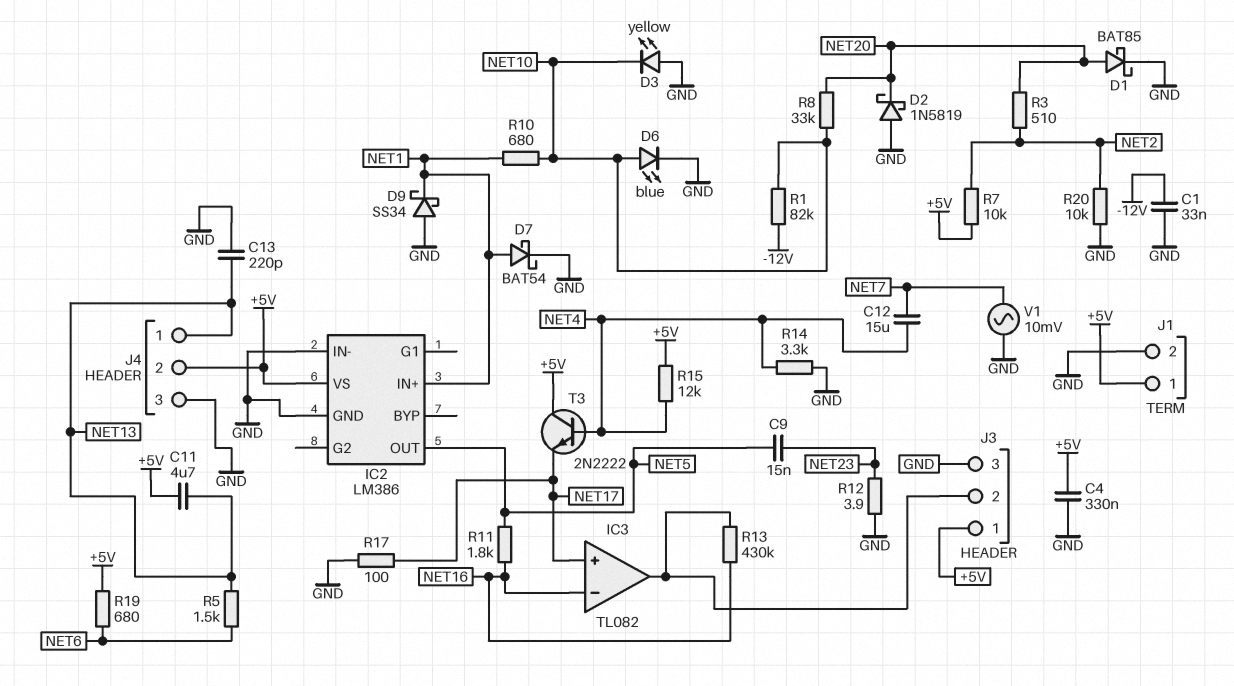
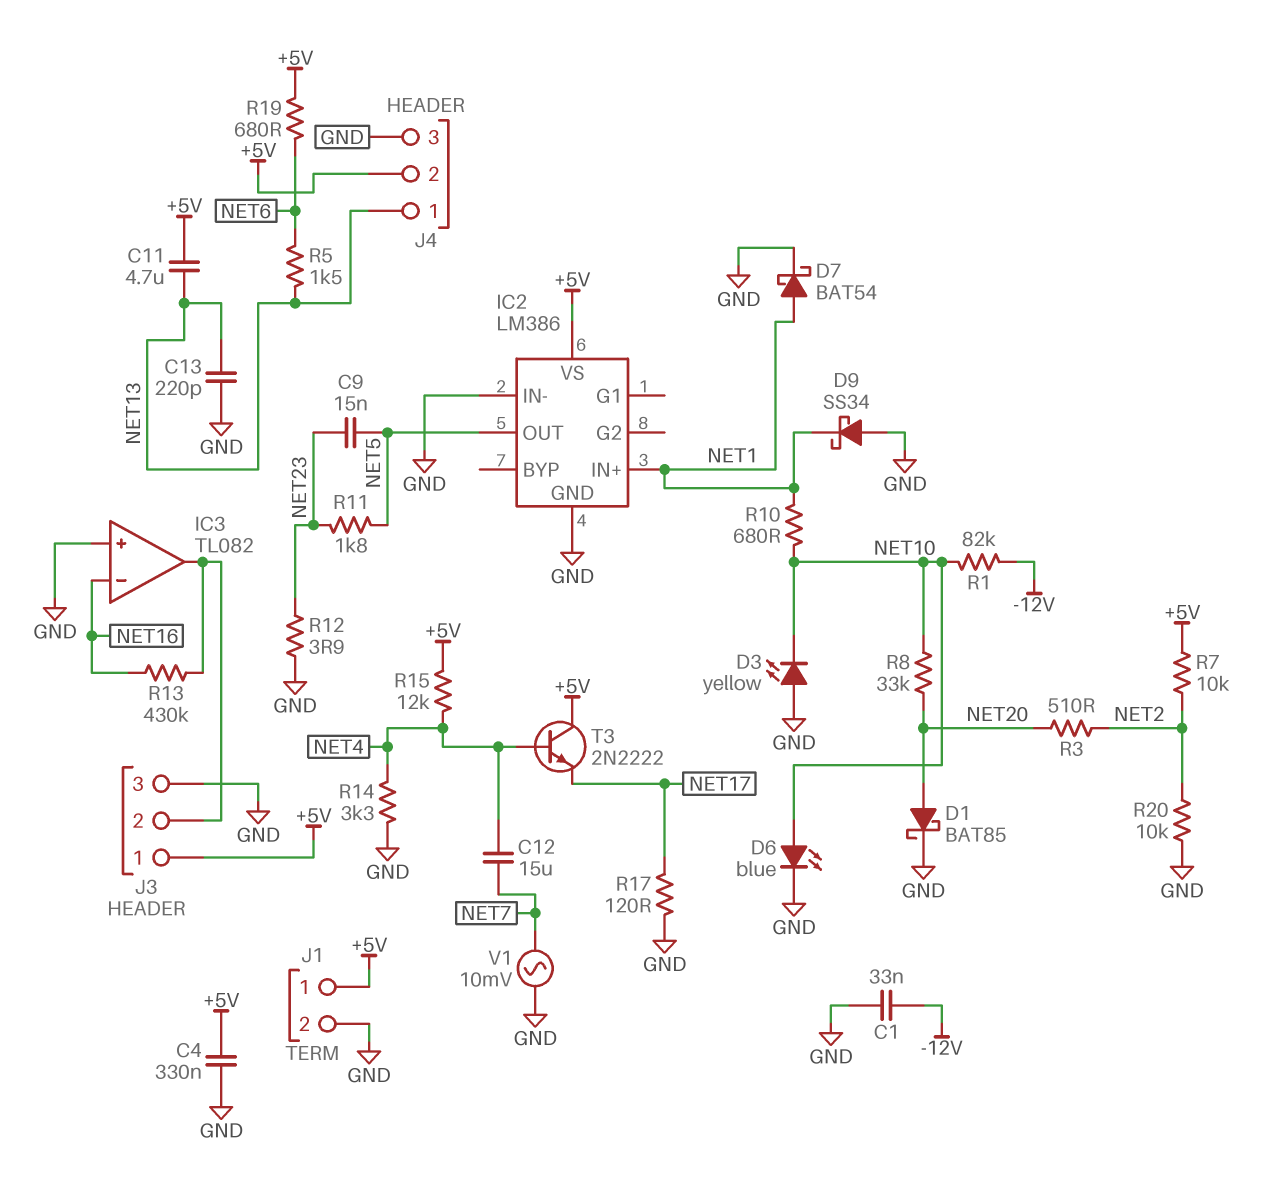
D2: schottky 1N5819 (A GND, K NET20) -> none
IC3 pin in+: NET17 -> GND
R11: 1.8k (NET5, NET16) -> 1.8k (NET5, NET23)
R17: 100 (GND, NET17) -> 120 (GND, NET17)

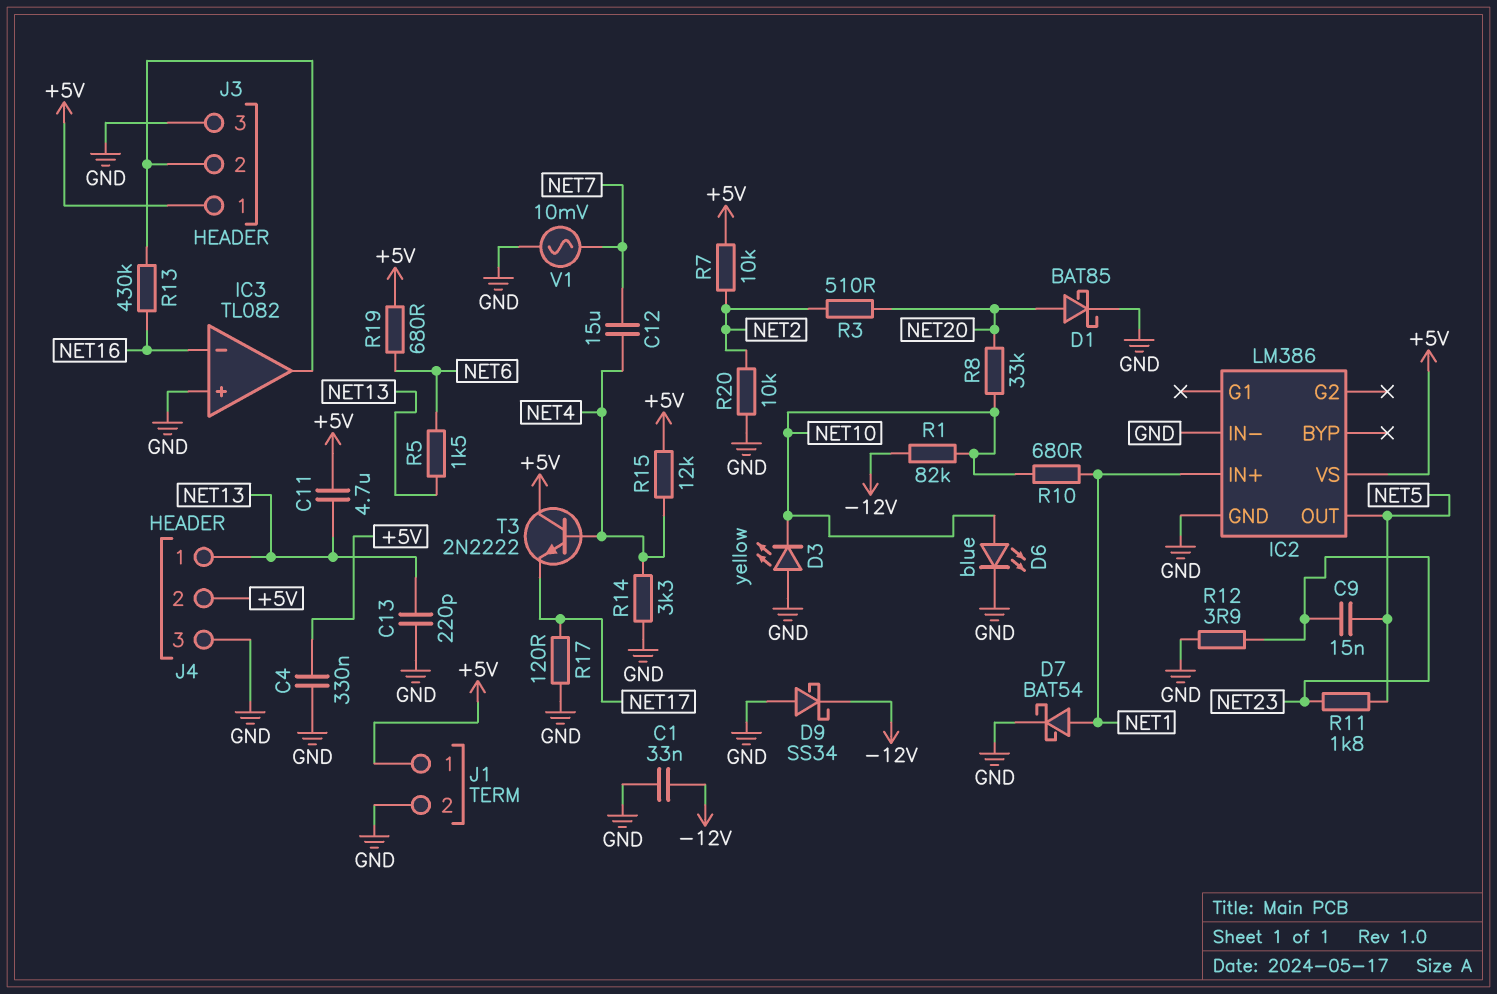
D9: schottky SS34 (A GND, K NET1) -> schottky SS34 (A GND, K -12V)

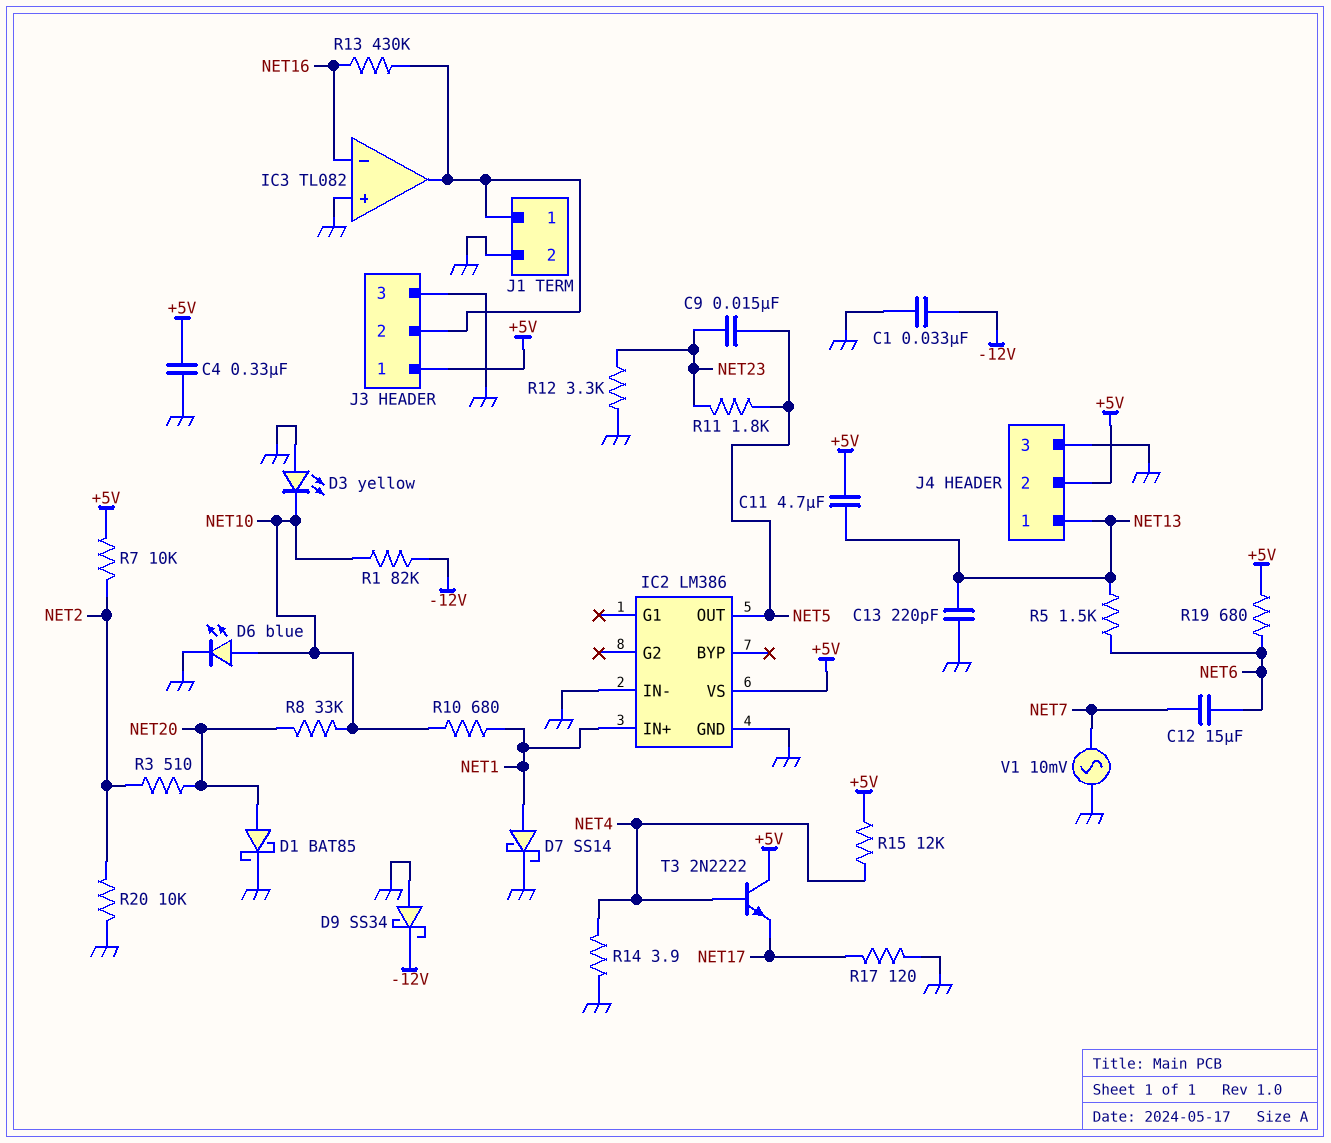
C12: 15uF (NET4, NET7) -> 15uF (NET6, NET7)
D7: schottky BAT54 (A NET1, K GND) -> schottky SS14 (A NET1, K GND)
J1 pin 1: +5V -> IC3/out
R12: 3.9 (GND, NET23) -> 3.3k (GND, NET23)
R14: 3.3k (GND, NET4) -> 3.9 (GND, NET4)

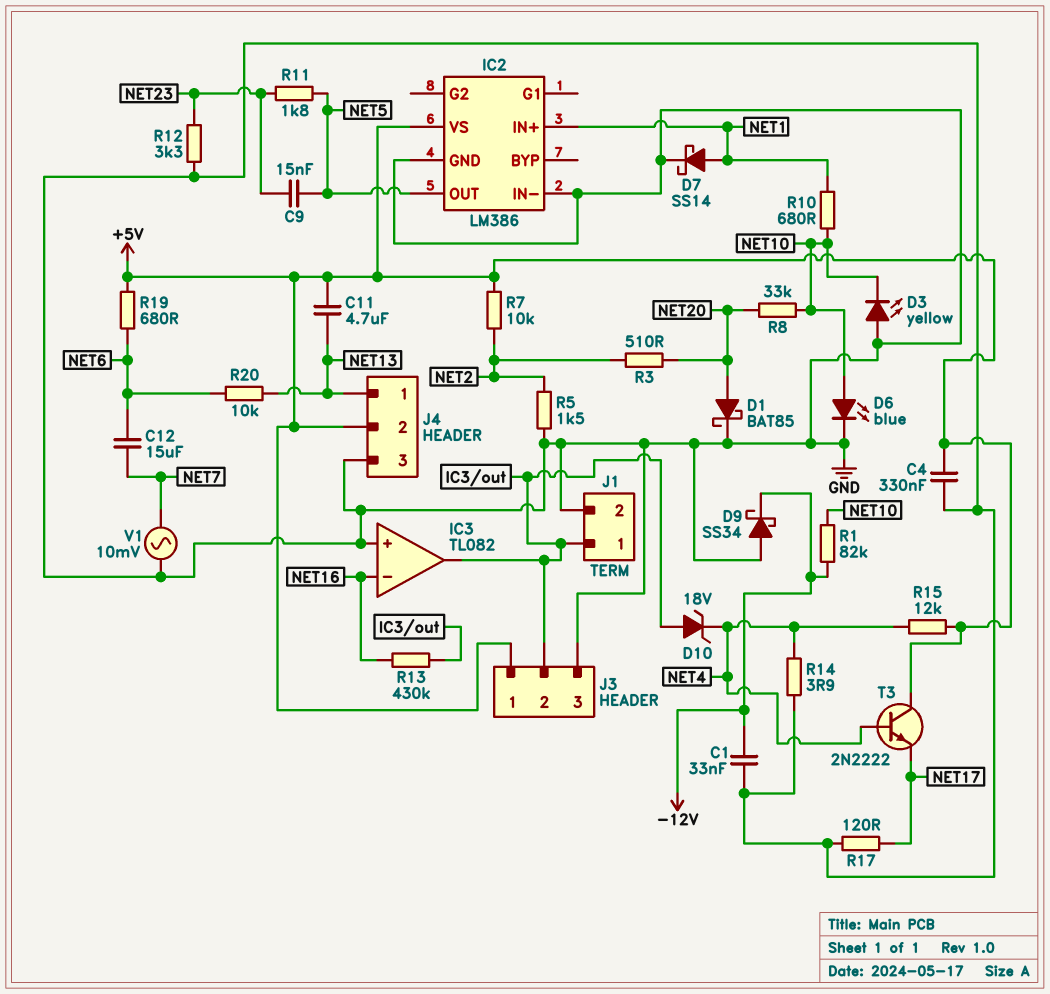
C13: 220pF (GND, NET13) -> none
D10: none -> zener 18V (A IC3/out, K NET4)
R5: 1.5k (NET6, NET13) -> 1.5k (GND, NET2)
R20: 10k (GND, NET2) -> 10k (NET6, NET13)

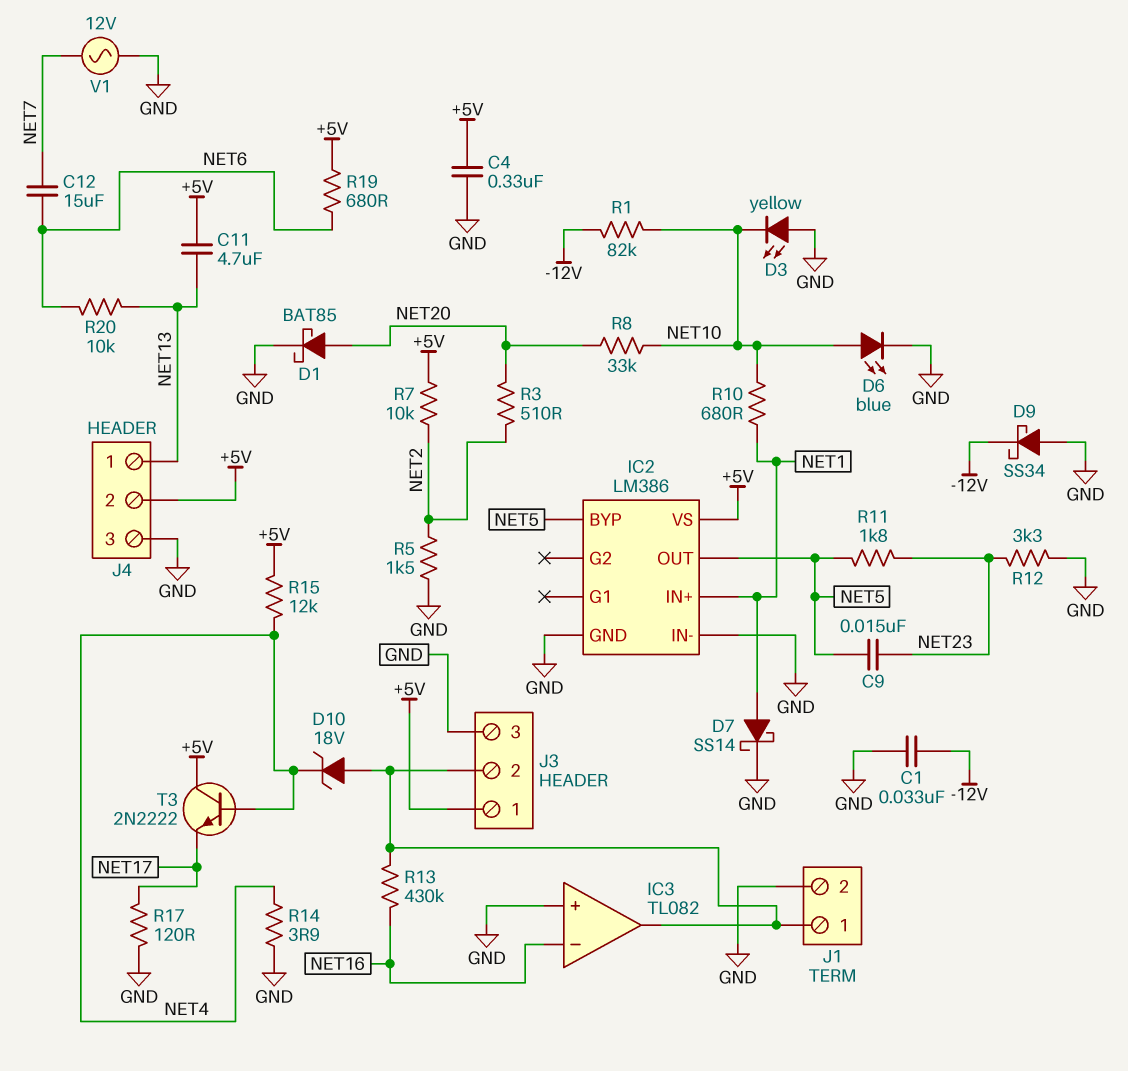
IC2 pin BYP: none -> NET5
V1: AC 10mV (GND, NET7) -> AC 12V (GND, NET7)

